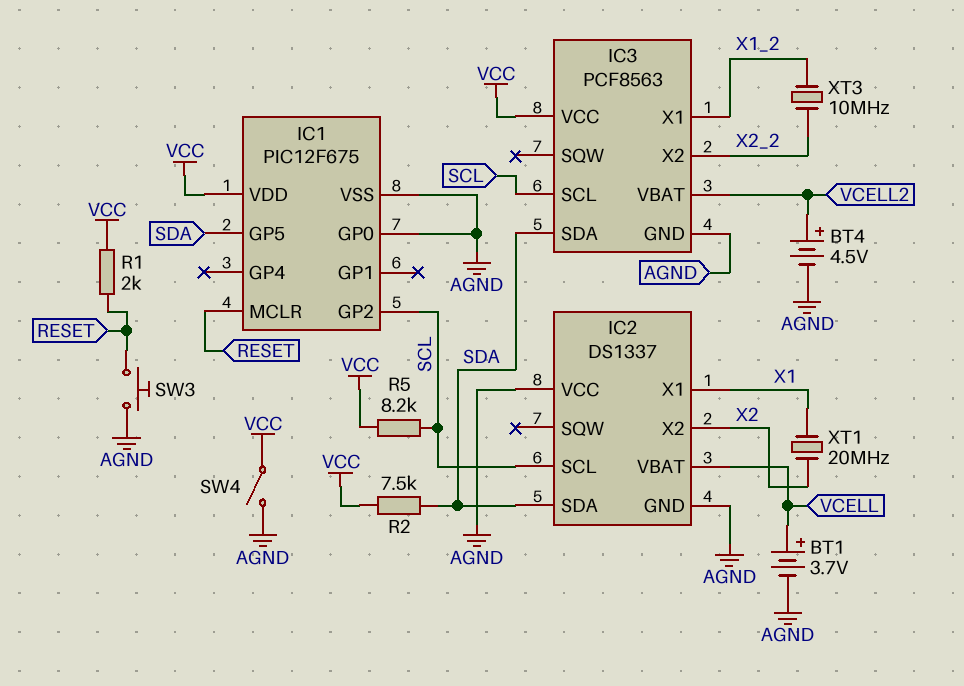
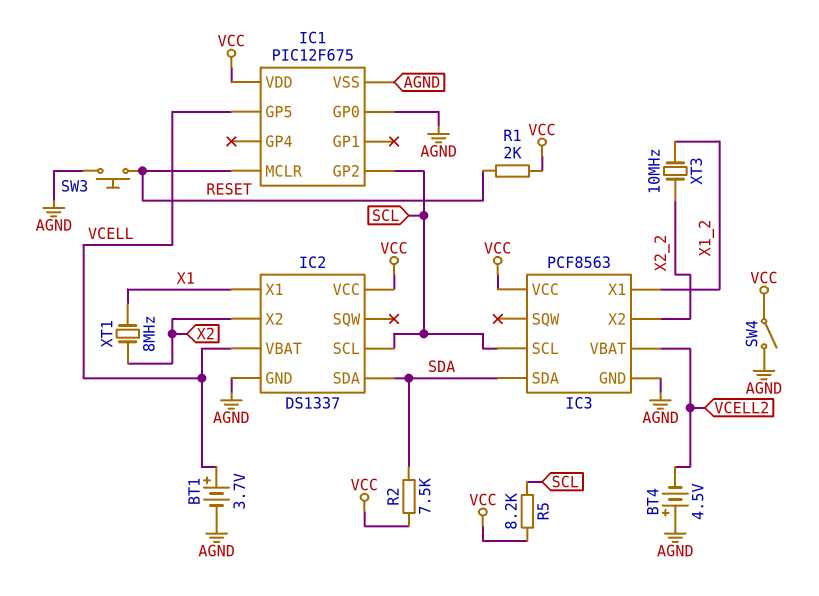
BT4: 4.5V (plus VCELL2, minus AGND) -> 4.5V (plus AGND, minus VCELL2)
IC1 pin GP5: SDA -> VCELL
IC2 pin VCC: AGND -> VCC
XT1: 20MHz (X1, X2) -> 8MHz (X1, X2)

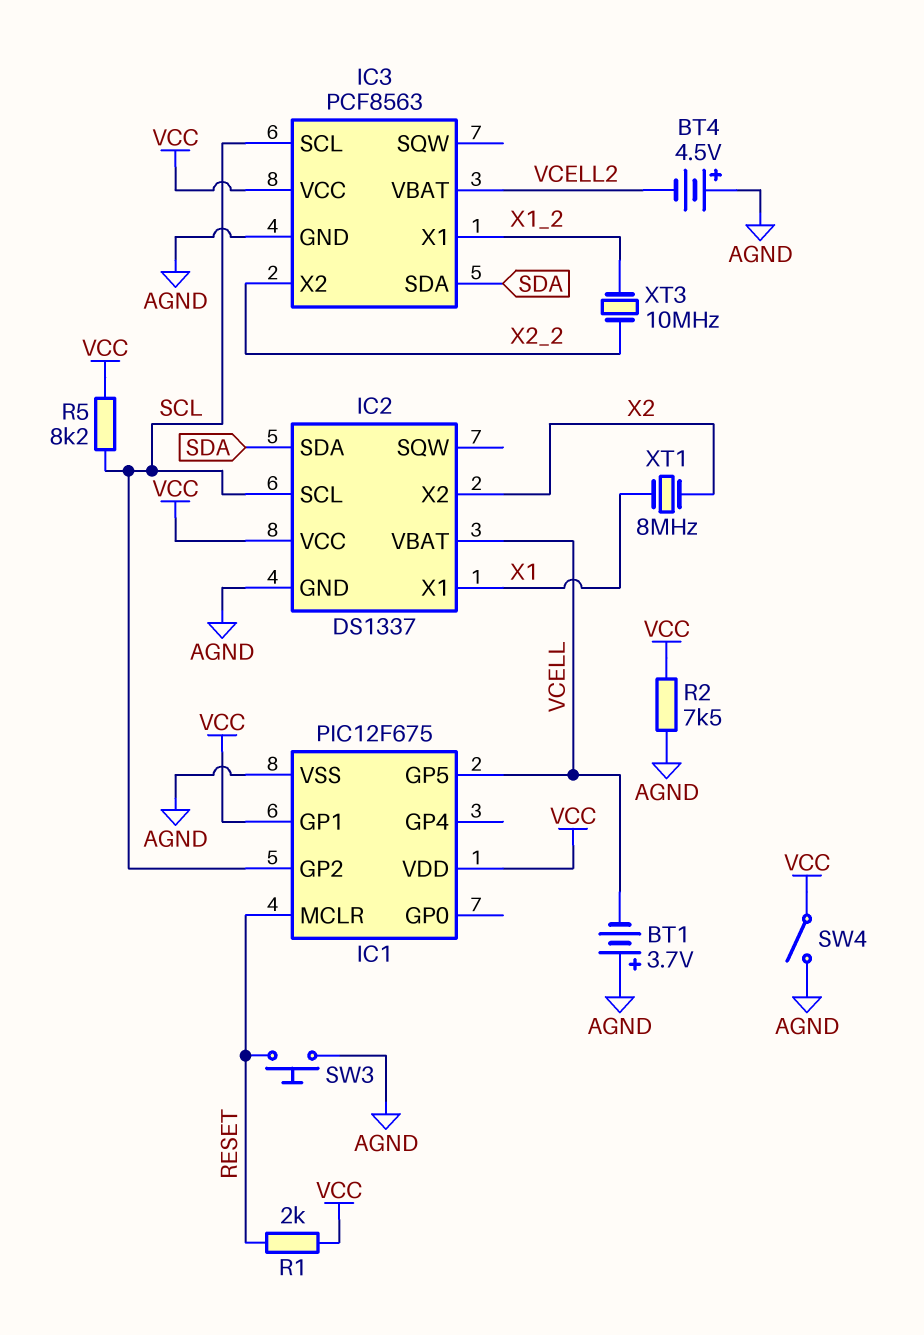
BT1: 3.7V (plus VCELL, minus AGND) -> 3.7V (plus AGND, minus VCELL)
IC1 pin GP0: AGND -> none
IC1 pin GP1: none -> VCC
R2: 7.5k (SDA, VCC) -> 7.5k (AGND, VCC)

